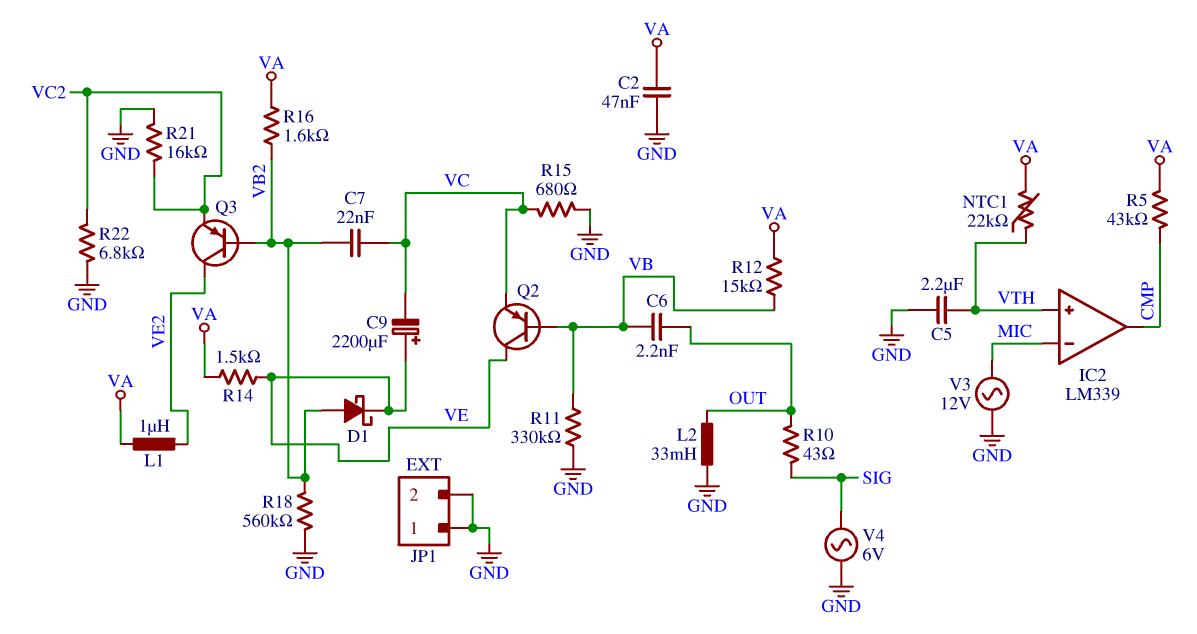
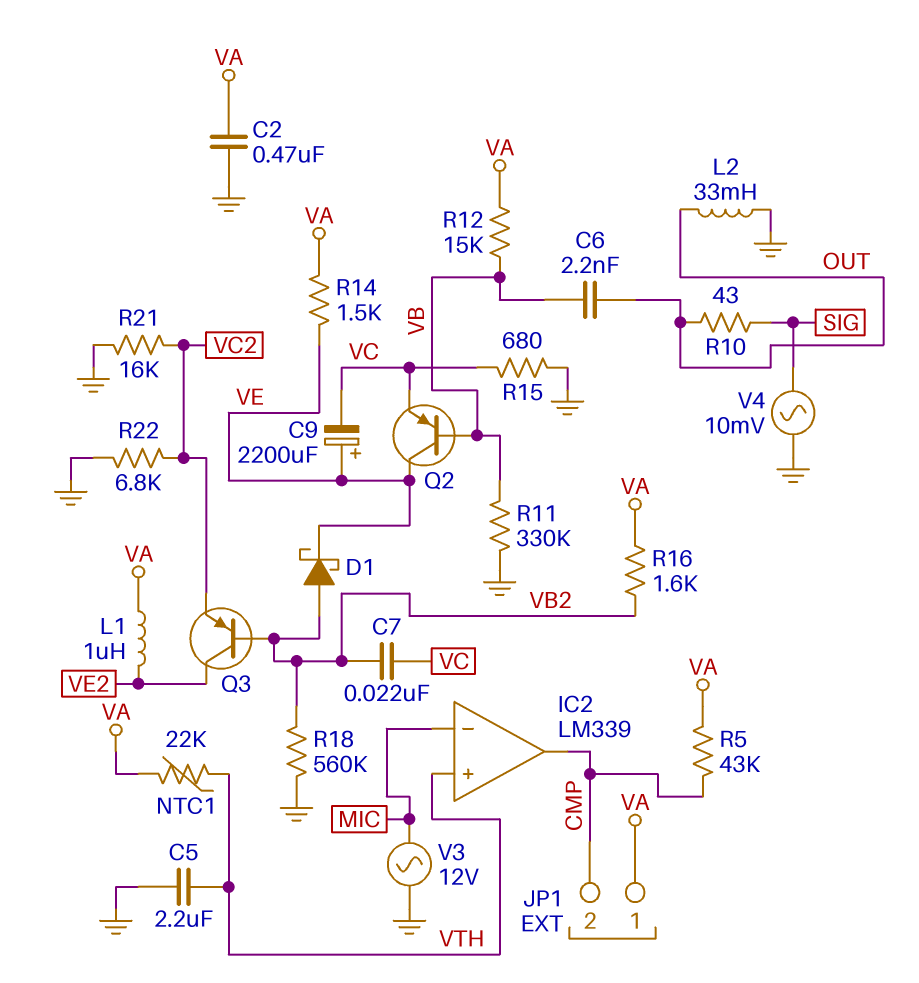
C2: 47nF (GND, VA) -> 470nF (GND, VA)
JP1 pin 1: GND -> VA
JP1 pin 2: GND -> CMP
V4: AC 6V (GND, SIG) -> AC 10mV (GND, SIG)

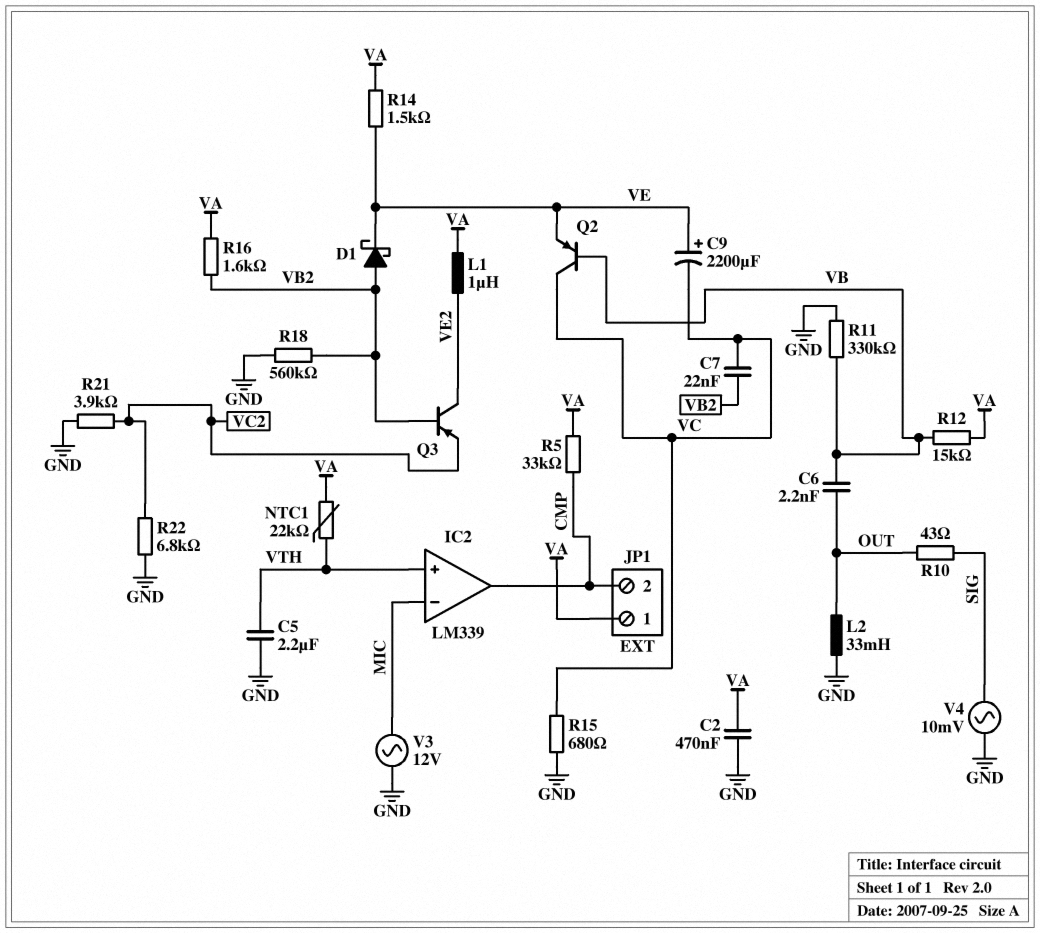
Q2: PNP (B VB, C VE, E VC) -> PNP (B VB, C VC, E VE)
R5: 43k (CMP, VA) -> 33k (CMP, VA)
R21: 16k (GND, VC2) -> 3.9k (GND, VC2)

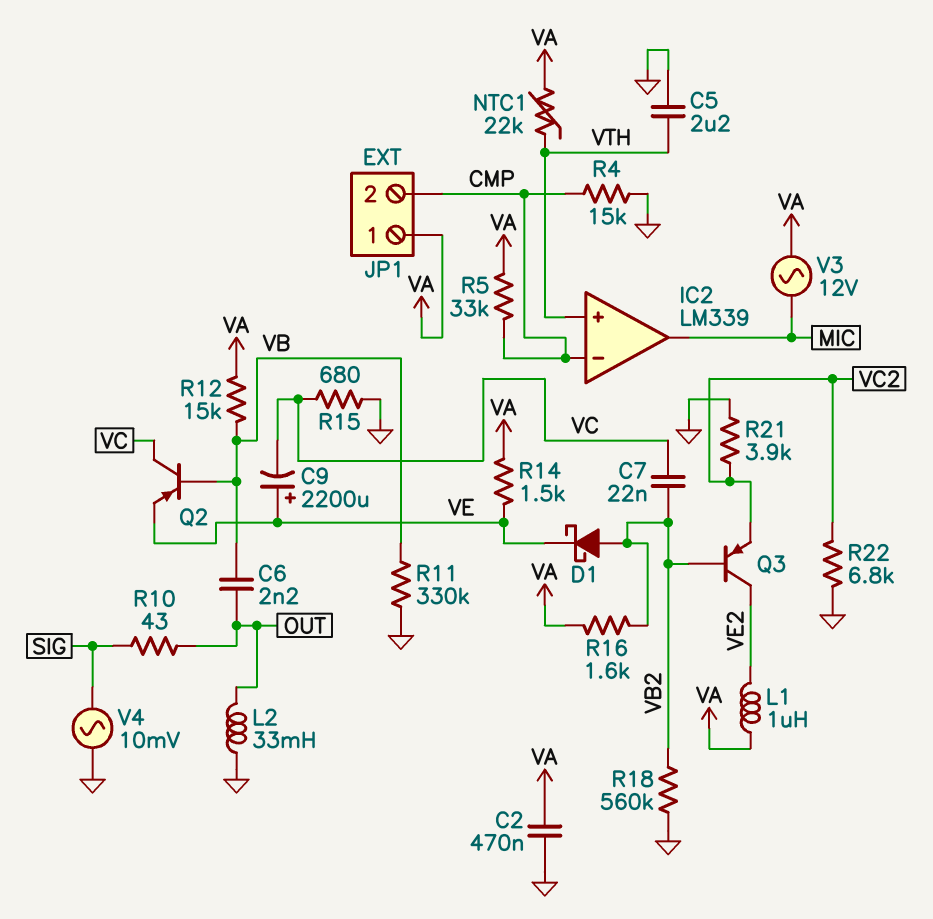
IC2 pin in-: MIC -> CMP
IC2 pin out: CMP -> MIC
R4: none -> 15k (CMP, GND)
V3: AC 12V (GND, MIC) -> AC 12V (MIC, VA)

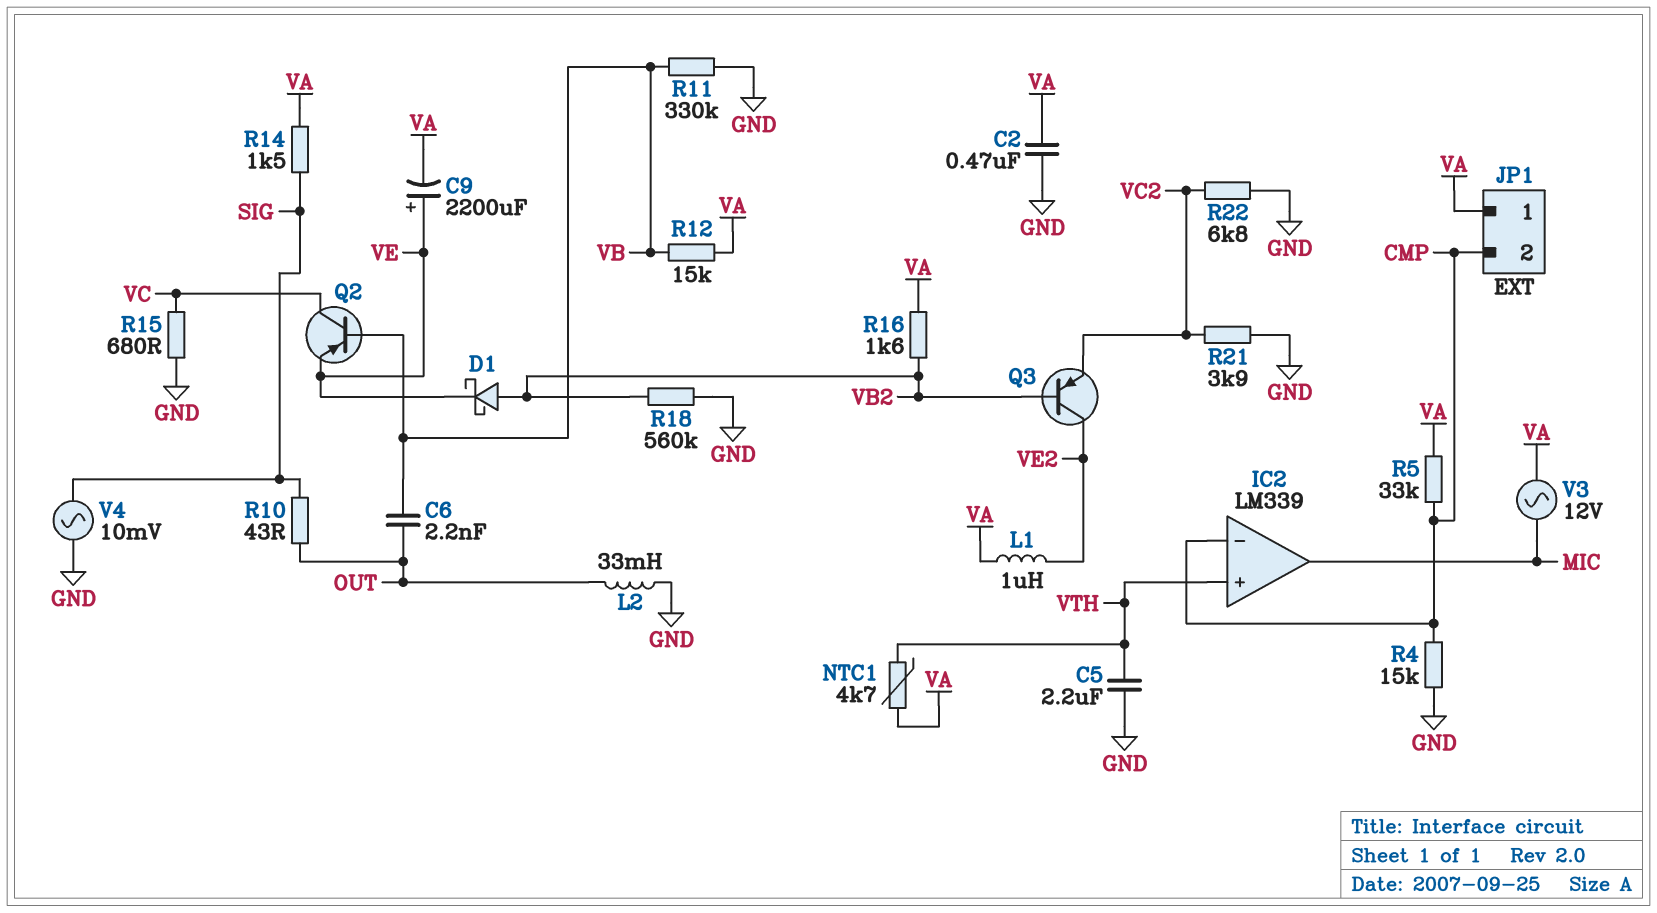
C7: 22nF (VB2, VC) -> none
C9: 2200uF (plus VE, minus VC) -> 2200uF (plus VE, minus VA)
NTC1: 22k (VA, VTH) -> 4.7k (VA, VTH)
R14: 1.5k (VA, VE) -> 1.5k (SIG, VA)

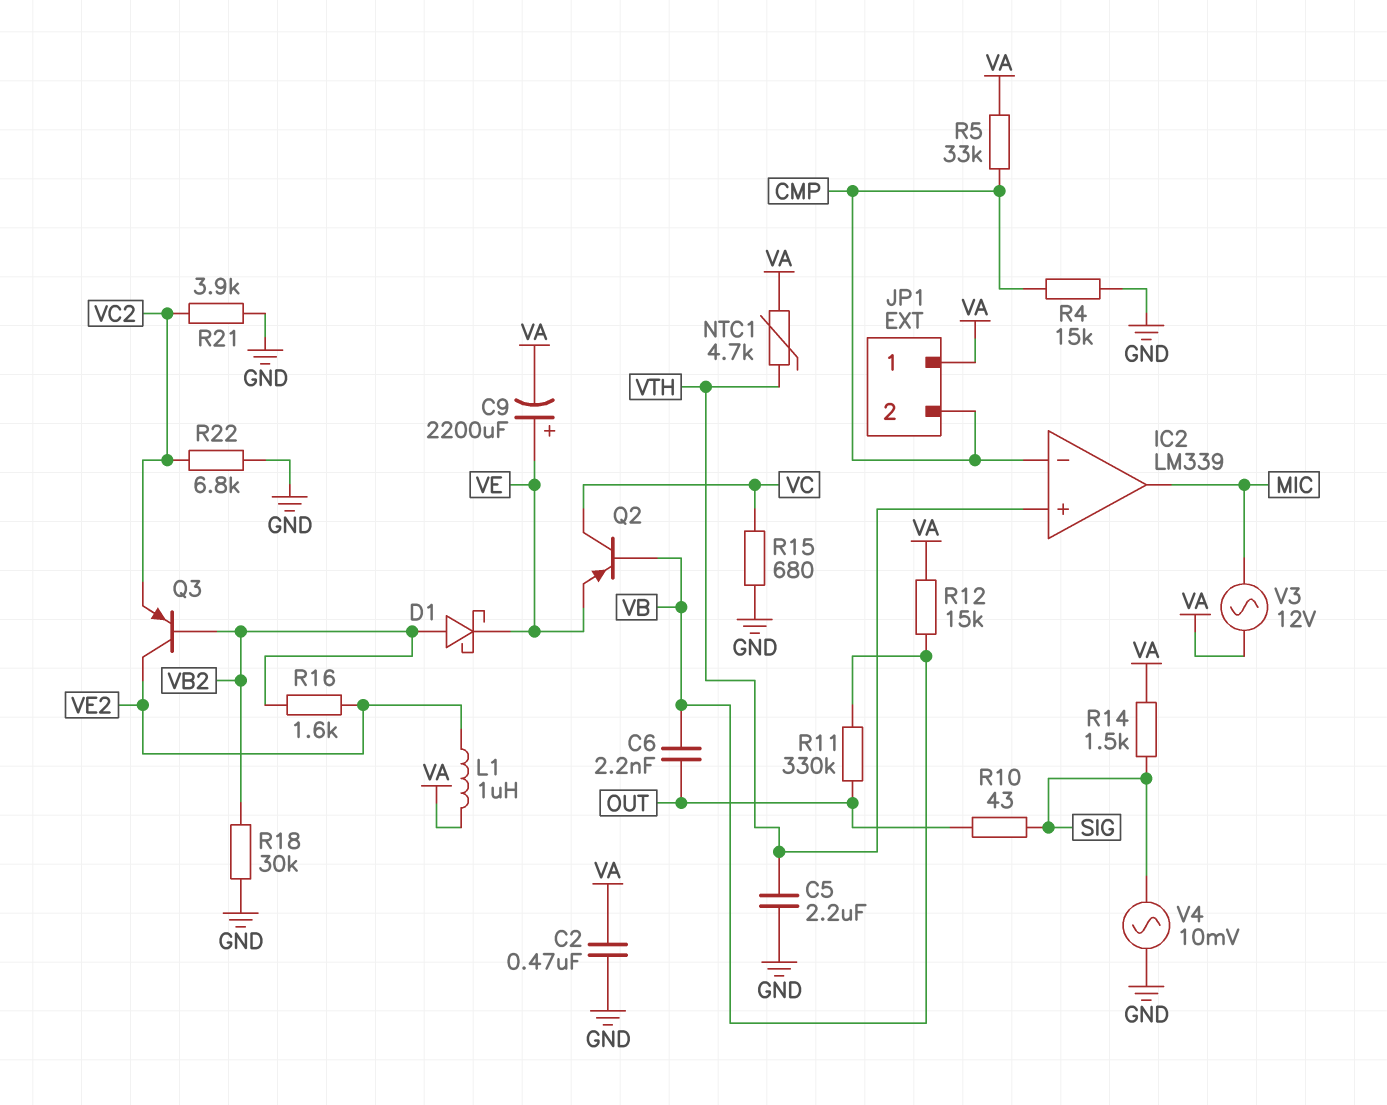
L2: 33mH (GND, OUT) -> none
R11: 330k (GND, VB) -> 330k (OUT, VB)
R16: 1.6k (VA, VB2) -> 1.6k (VB2, VE2)
R18: 560k (GND, VB2) -> 30k (GND, VB2)

